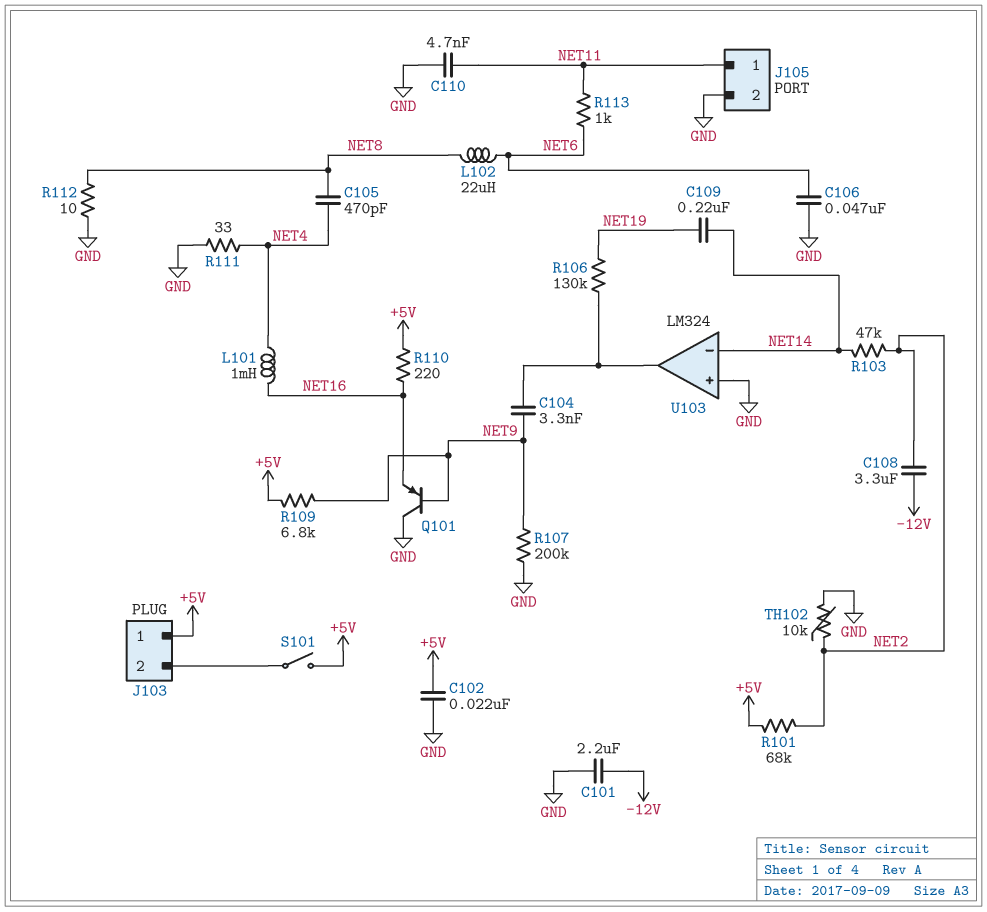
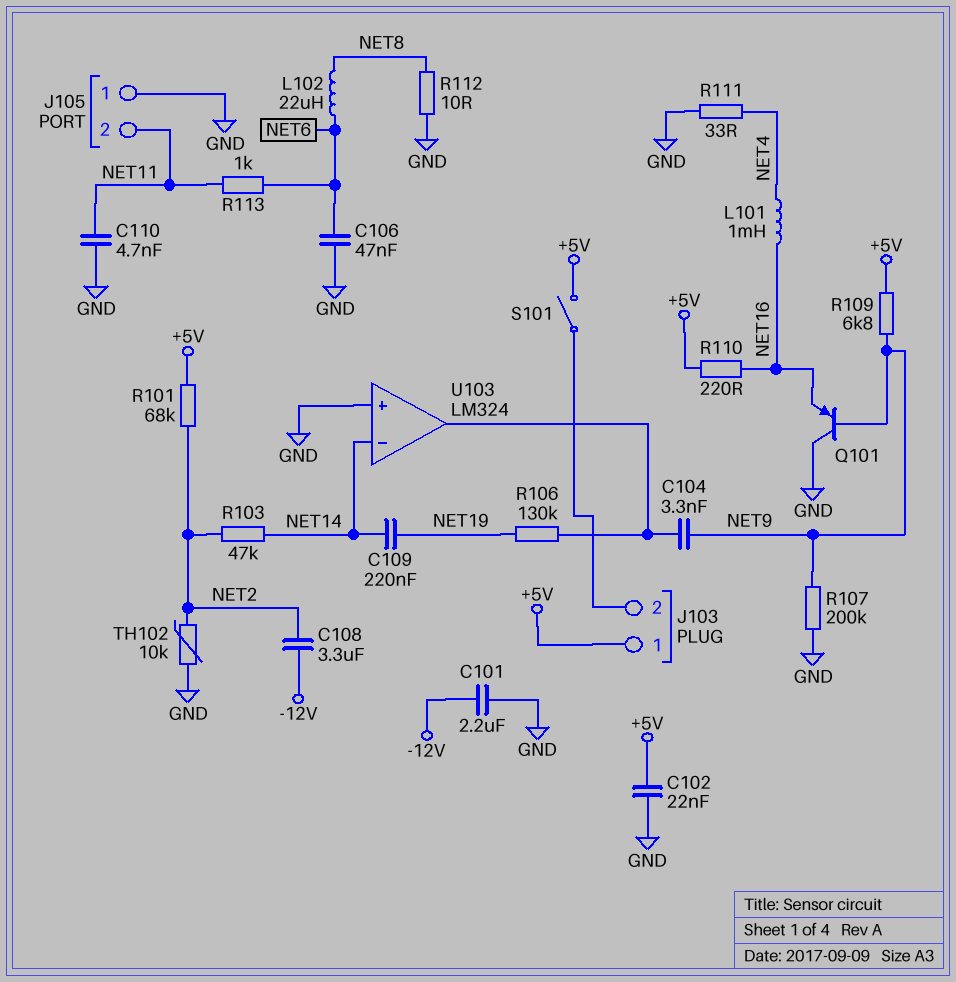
C105: 470pF (NET4, NET8) -> none
J105 pin 1: NET11 -> GND
J105 pin 2: GND -> NET11

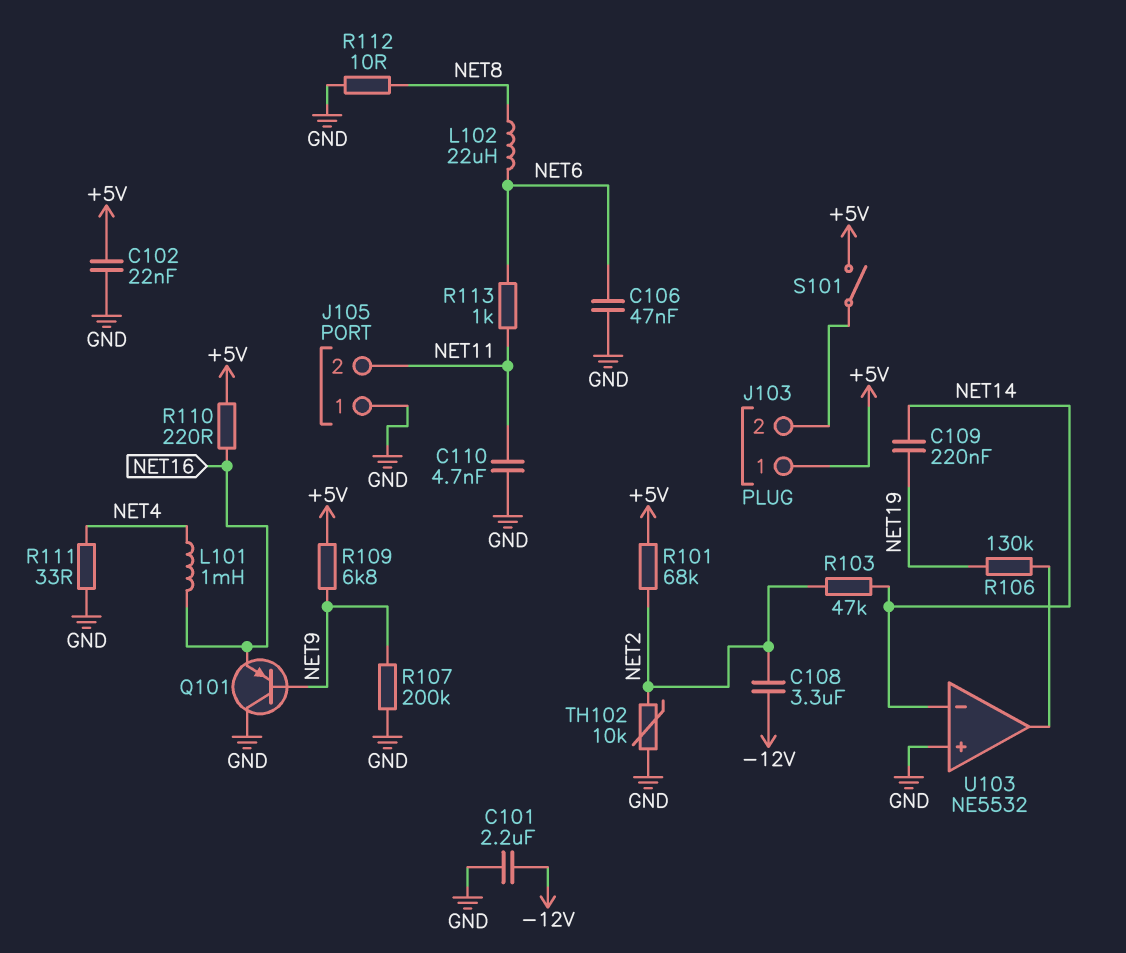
C104: 3.3nF (NET9, U103/out) -> none
U103: LM324 -> NE5532

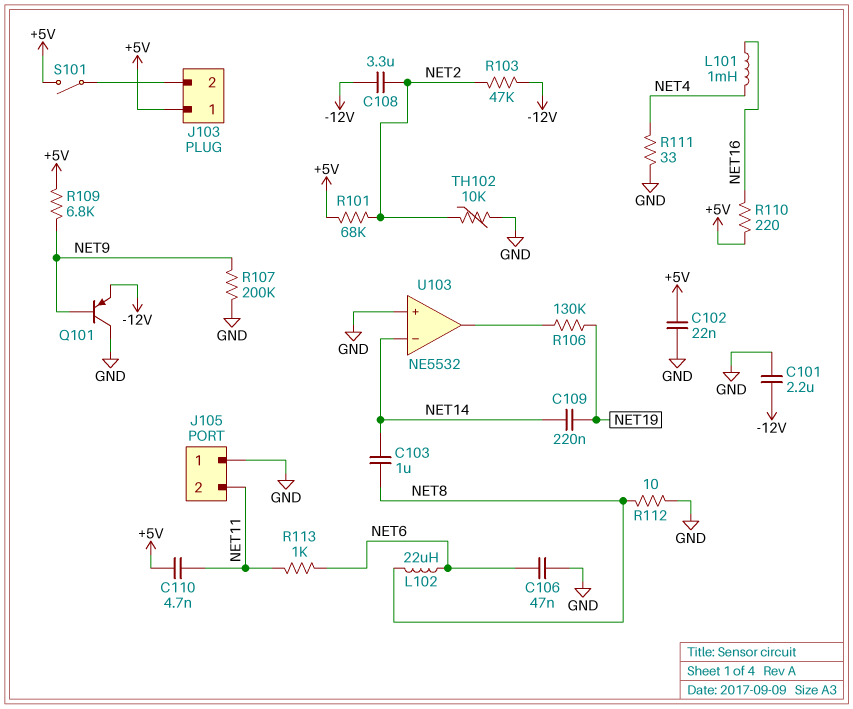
C103: none -> 1uF (NET8, NET14)
C110: 4.7nF (GND, NET11) -> 4.7nF (+5V, NET11)
Q101: PNP (B NET9, C GND, E NET16) -> PNP (B NET9, C GND, E -12V)
R103: 47k (NET2, NET14) -> 47k (-12V, NET2)

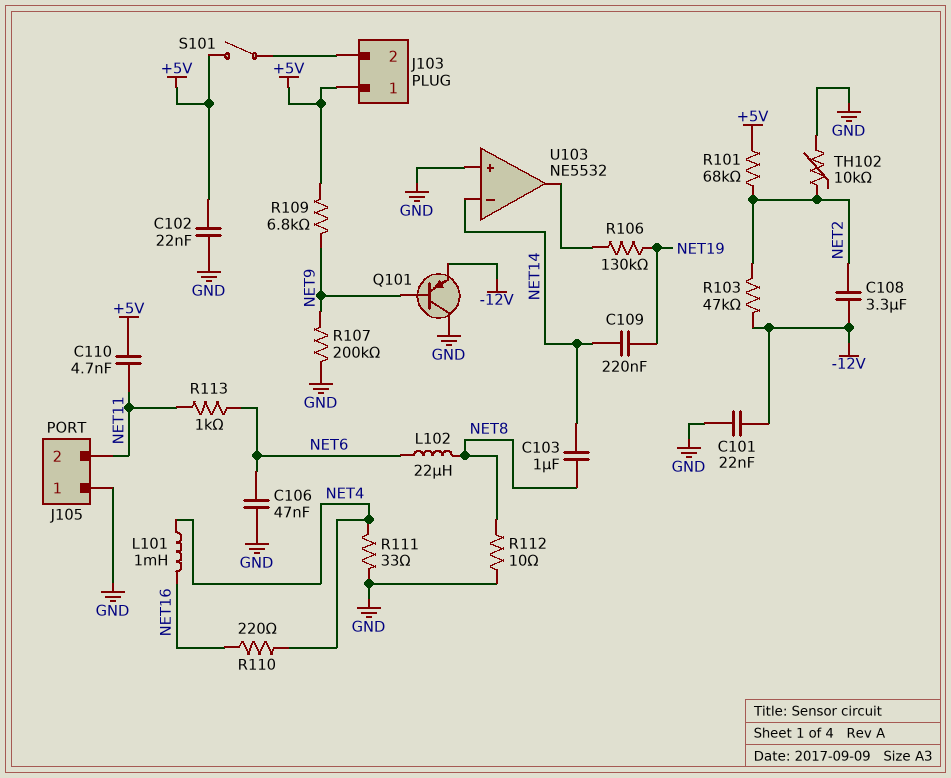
C101: 2.2uF (-12V, GND) -> 22nF (-12V, GND)
R110: 220 (+5V, NET16) -> 220 (NET4, NET16)

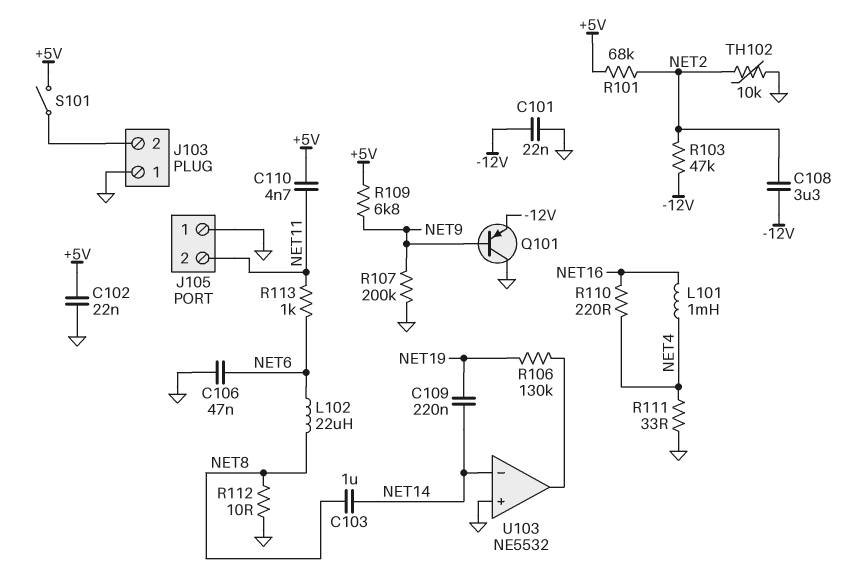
J103 pin 1: +5V -> GND

